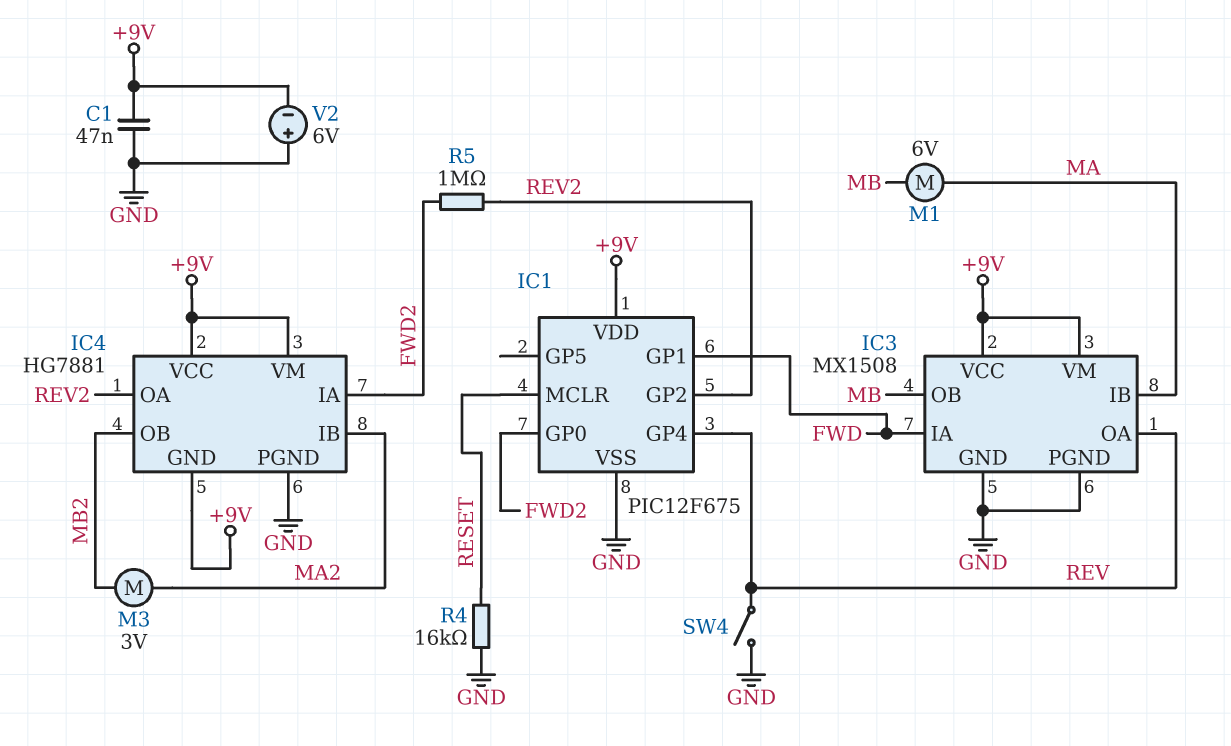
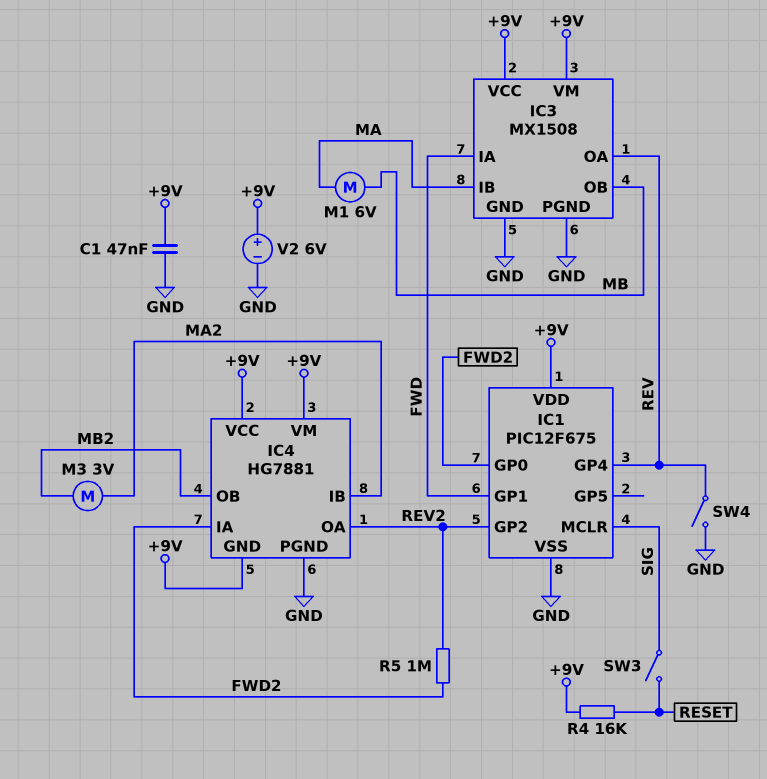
IC1 pin MCLR: RESET -> SIG
R4: 16k (GND, RESET) -> 16k (+9V, RESET)
SW3: none -> switch (RESET, SIG)
V2: 6V (plus GND, minus +9V) -> 6V (plus +9V, minus GND)

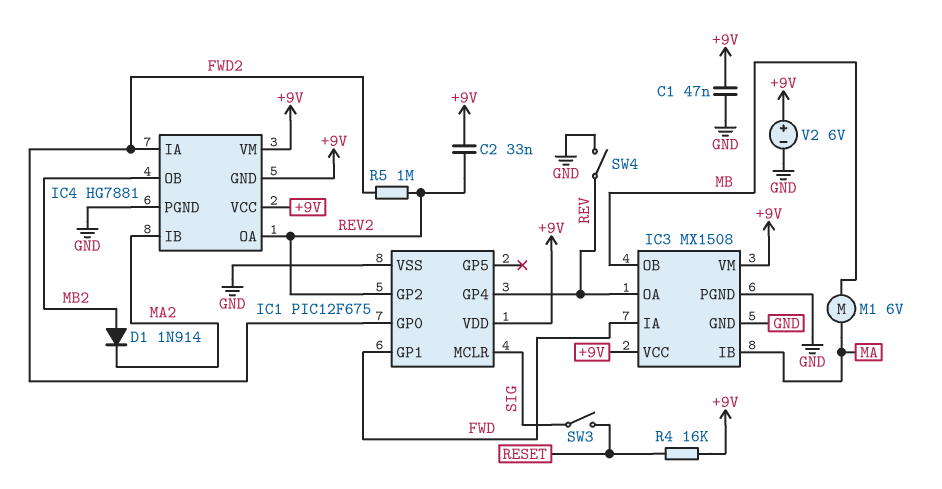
C2: none -> 33nF (+9V, REV2)
D1: none -> diode 1N914 (A MB2, K MA2)
M3: motor 3V (MA2, MB2) -> none

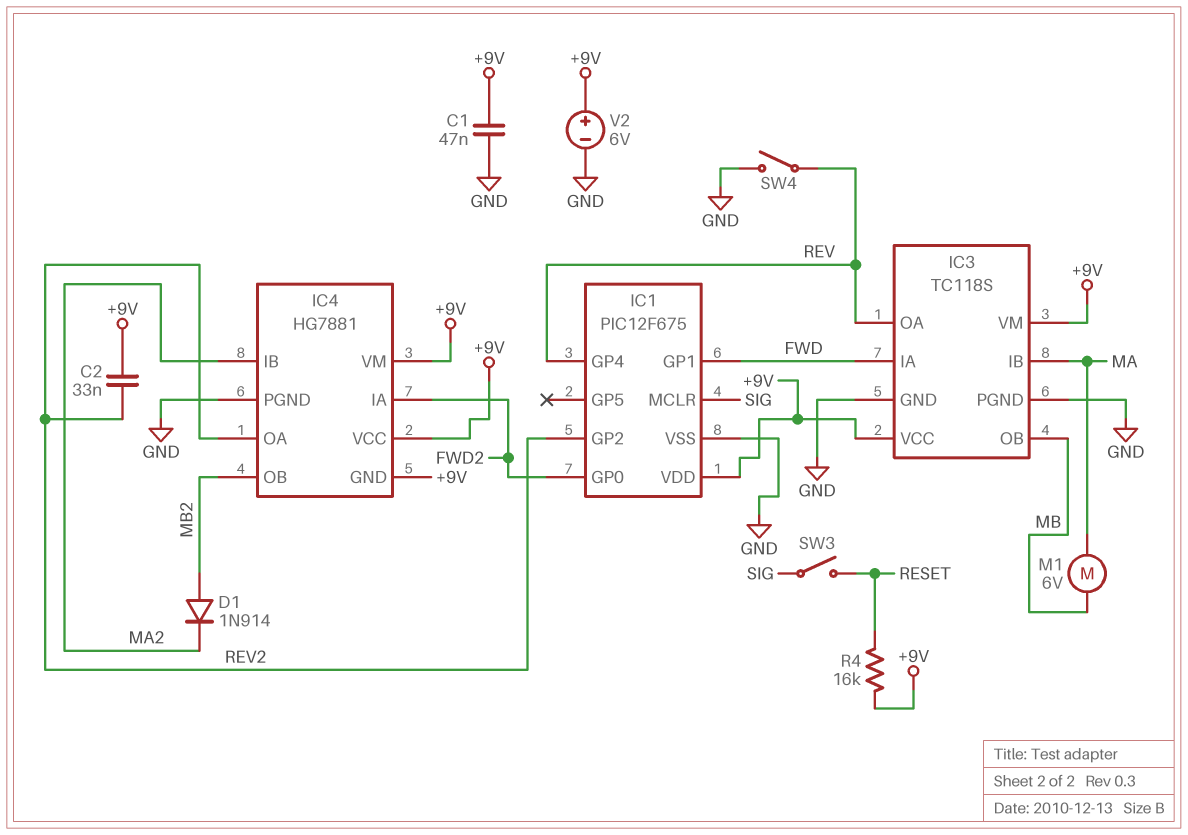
IC3: MX1508 -> TC118S
R5: 1M (FWD2, REV2) -> none

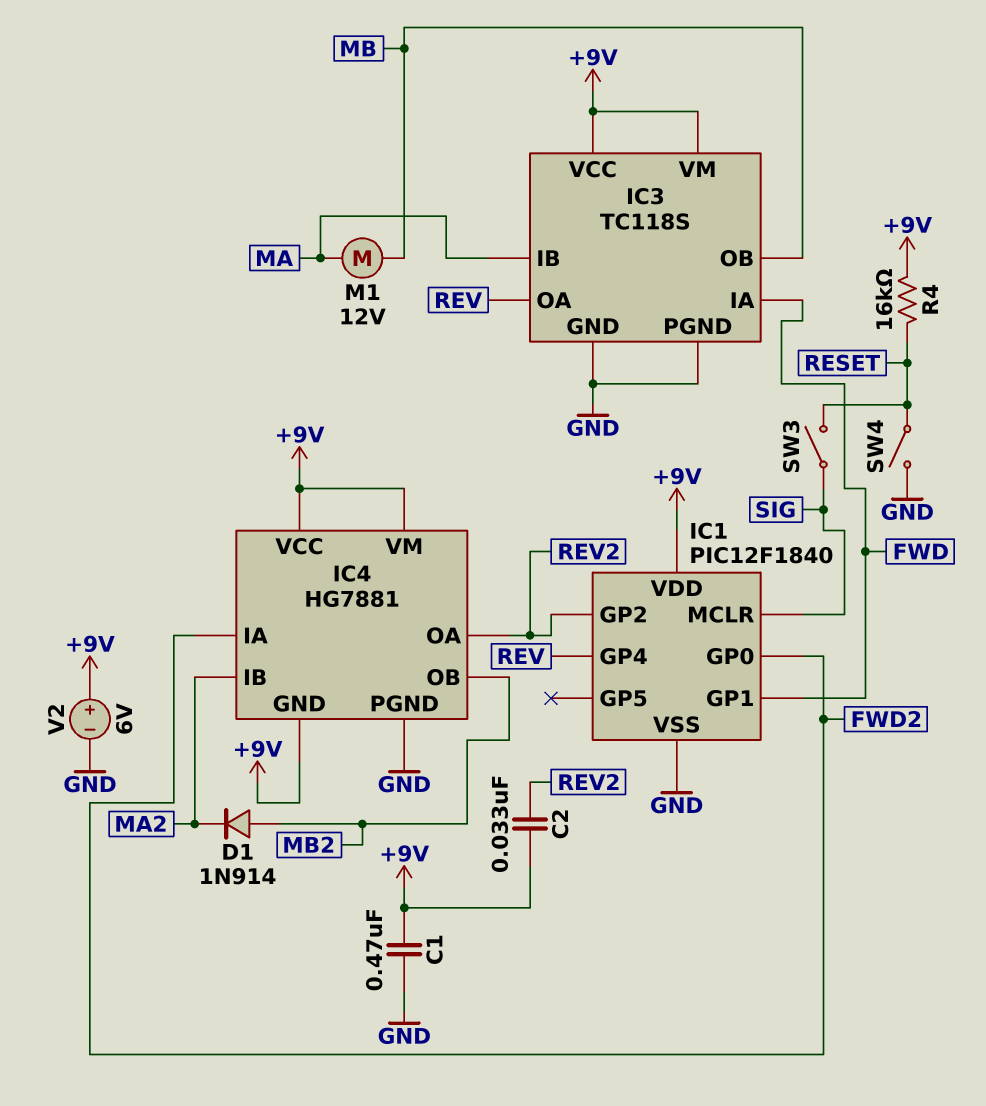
C1: 47nF (+9V, GND) -> 470nF (+9V, GND)
IC1: PIC12F675 -> PIC12F1840
M1: motor 6V (MA, MB) -> motor 12V (MA, MB)
SW4: switch (GND, REV) -> switch (GND, RESET)

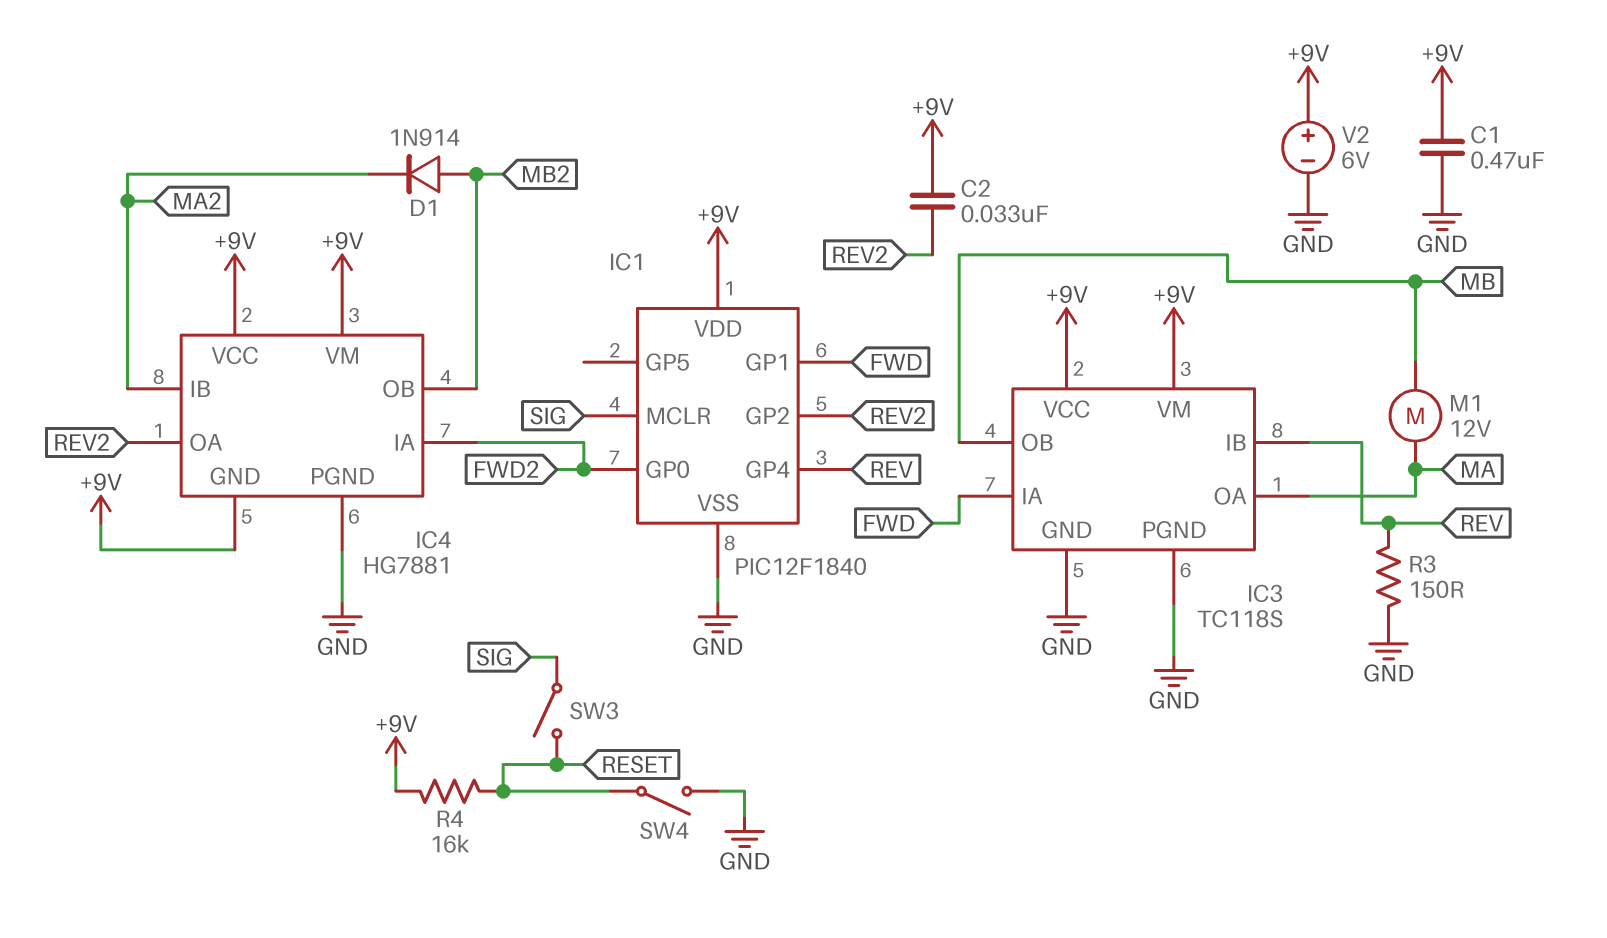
IC3 pin IB: MA -> REV
IC3 pin OA: REV -> MA
R3: none -> 150 (GND, REV)

